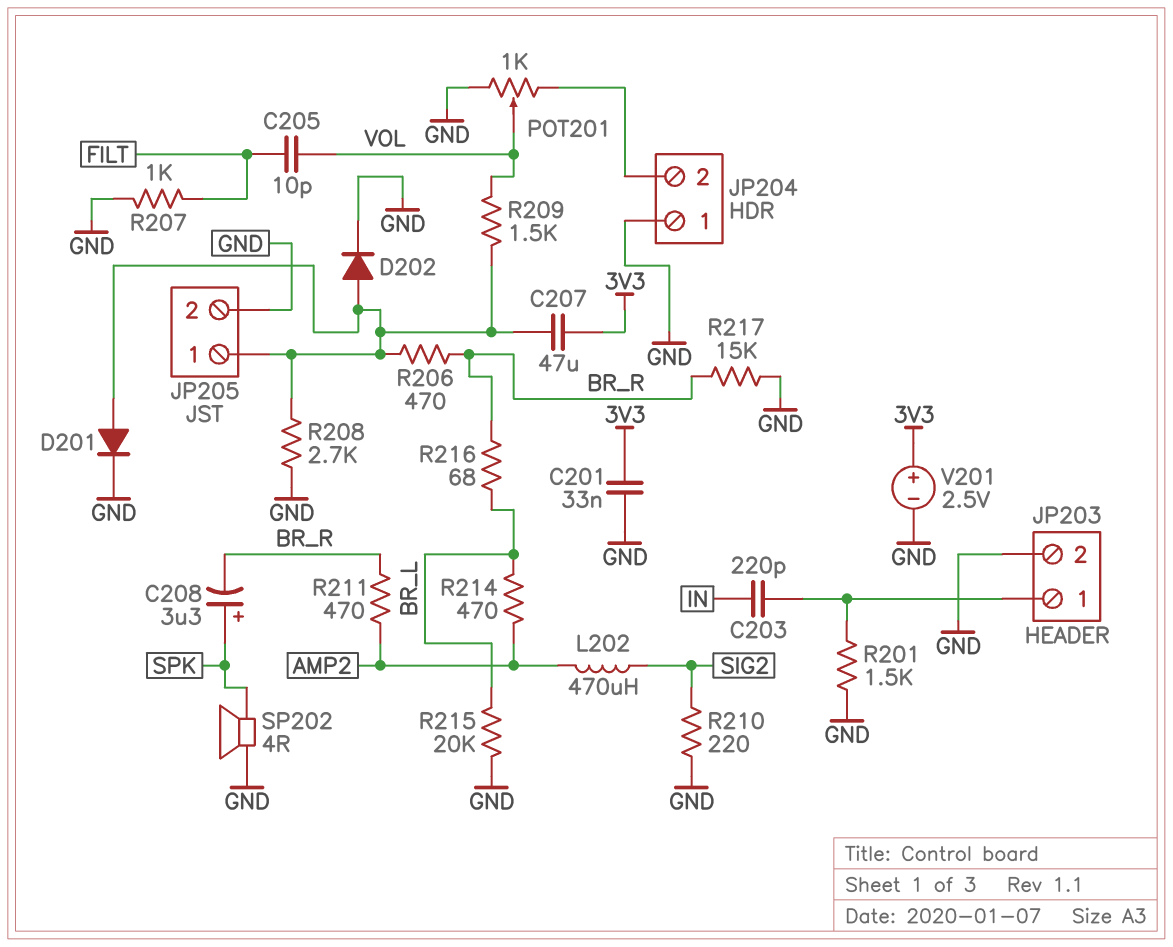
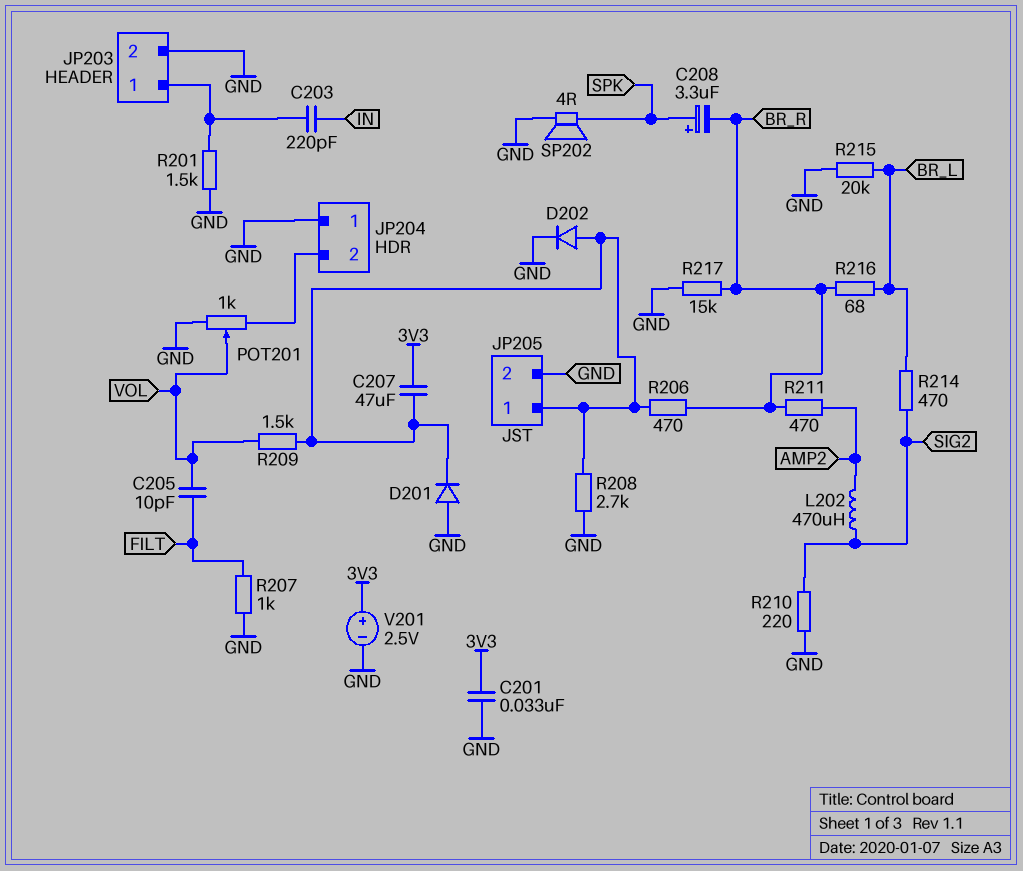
D201: diode (A JP205/1, K GND) -> diode (A GND, K JP205/1)
R214: 470 (AMP2, BR_L) -> 470 (BR_L, SIG2)

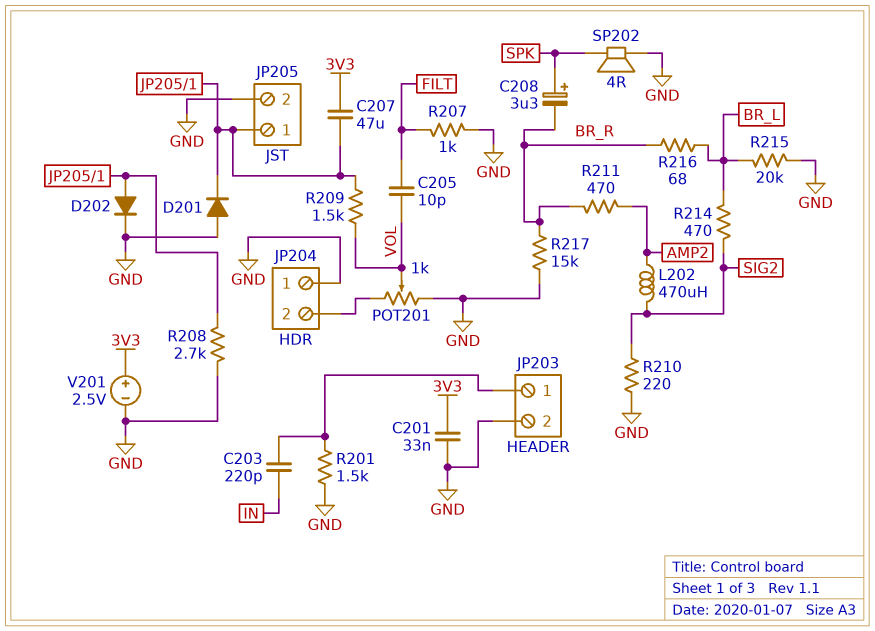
R206: 470 (BR_R, JP205/1) -> none

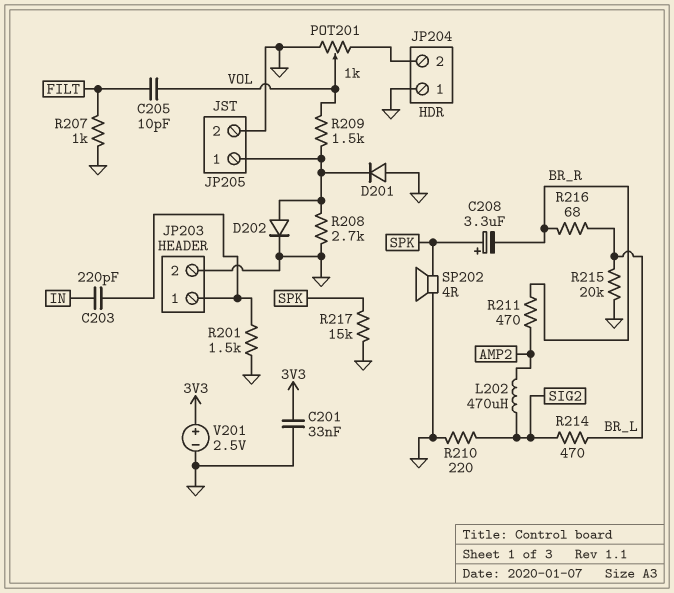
C207: 47uF (3V3, JP205/1) -> none
R217: 15k (BR_R, GND) -> 15k (GND, SPK)

